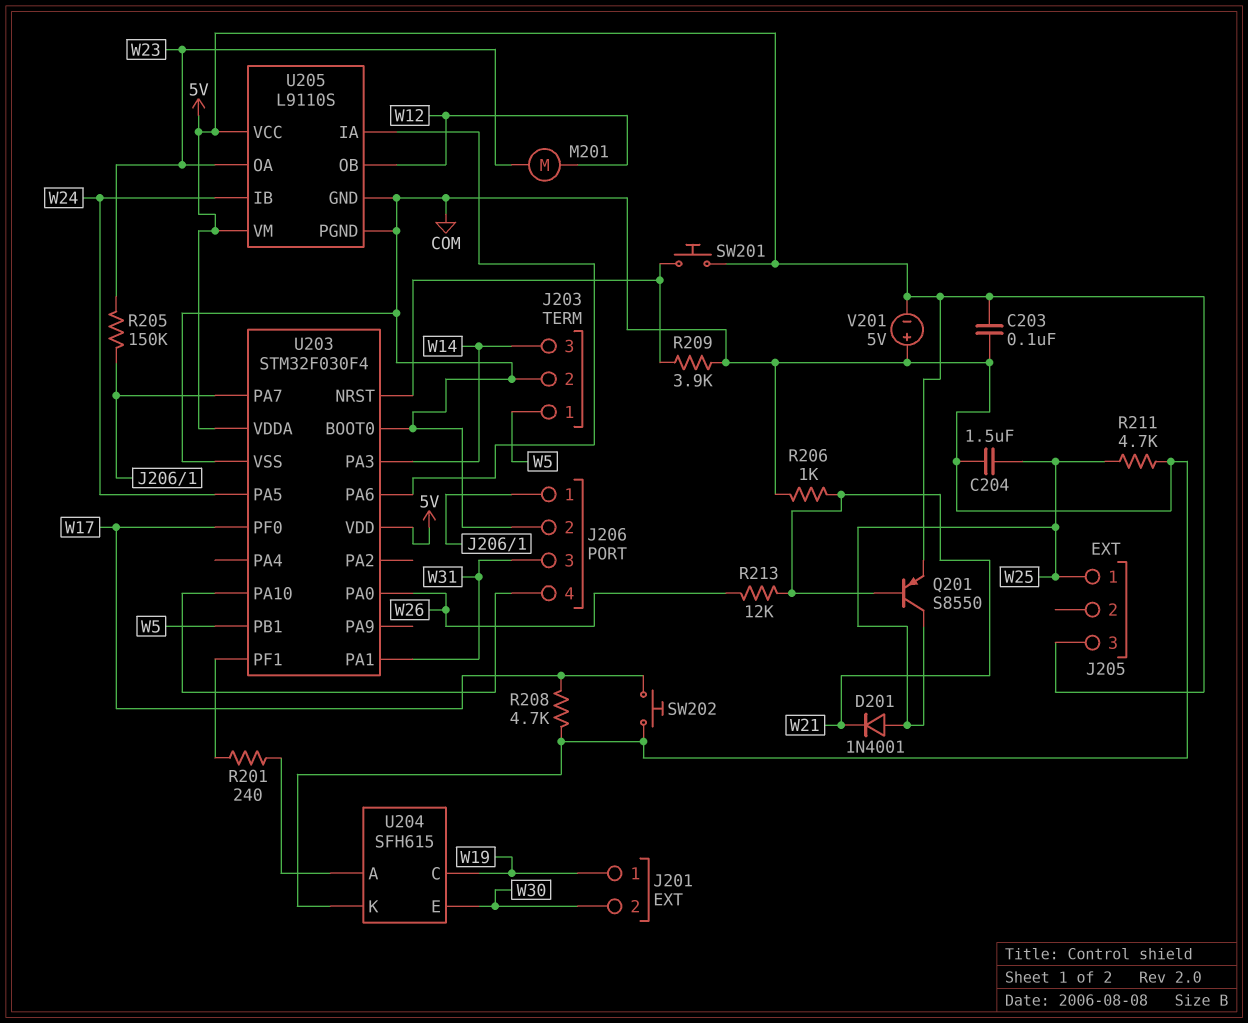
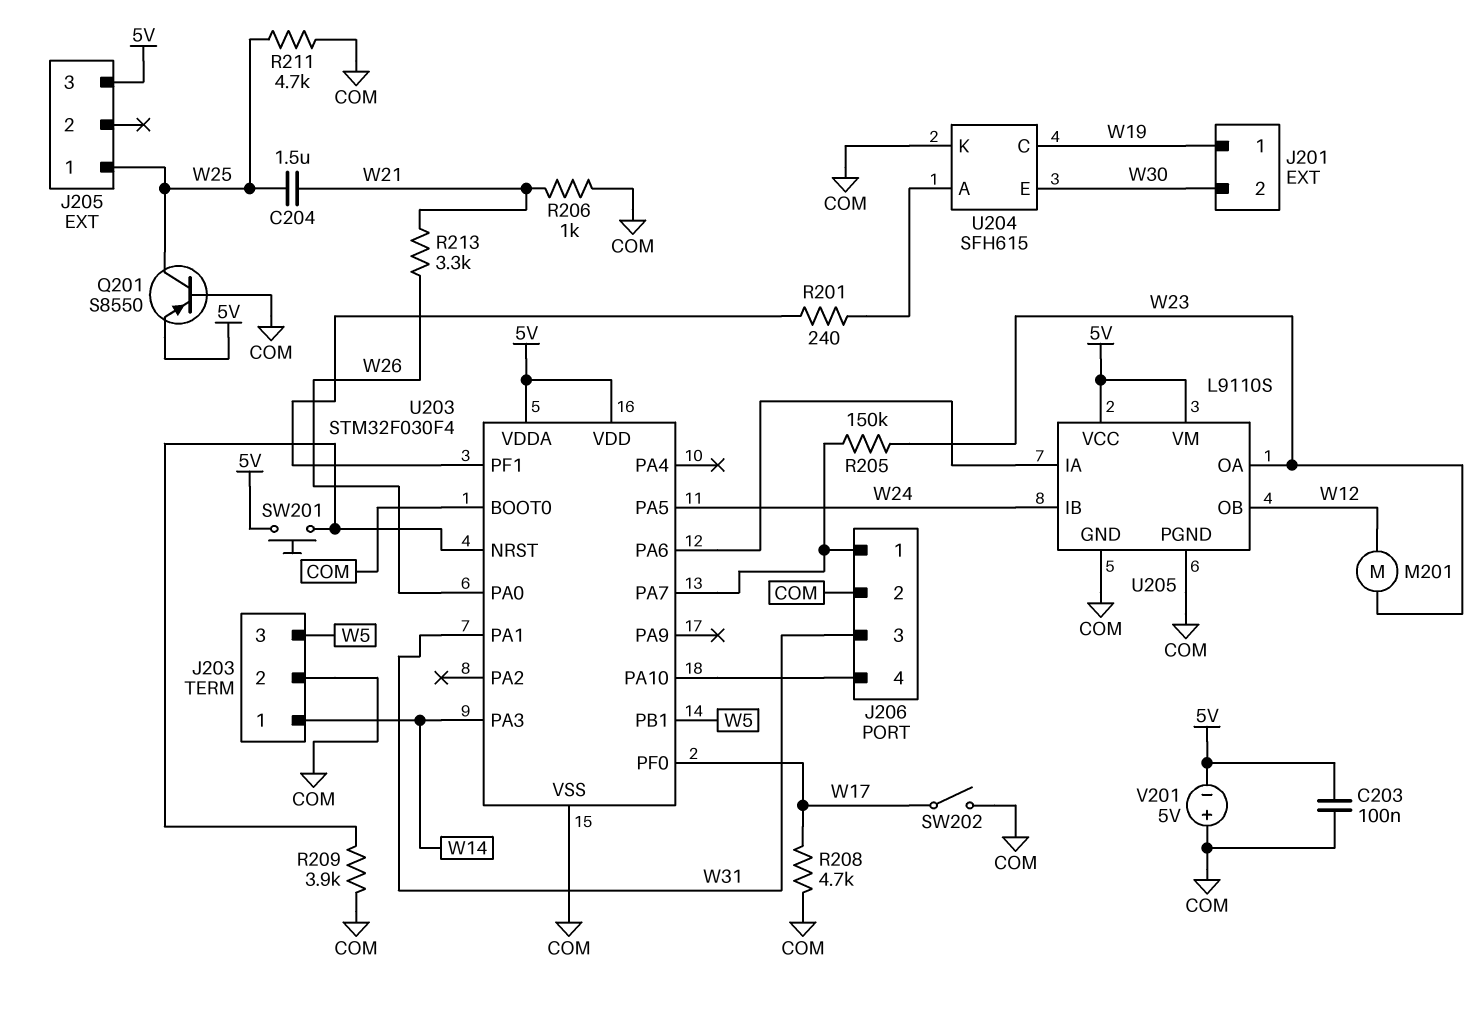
C204: 1.5uF (COM, W25) -> 1.5uF (W21, W25)
D201: diode 1N4001 (A W25, K W21) -> none
J203 pin 1: W5 -> W14
J203 pin 3: W14 -> W5
Q201: PNP S8550 (B W21, C W25, E 5V) -> PNP S8550 (B COM, C W25, E 5V)
R213: 12k (W21, W26) -> 3.3k (W21, W26)
SW202: button (COM, W17) -> switch (COM, W17)

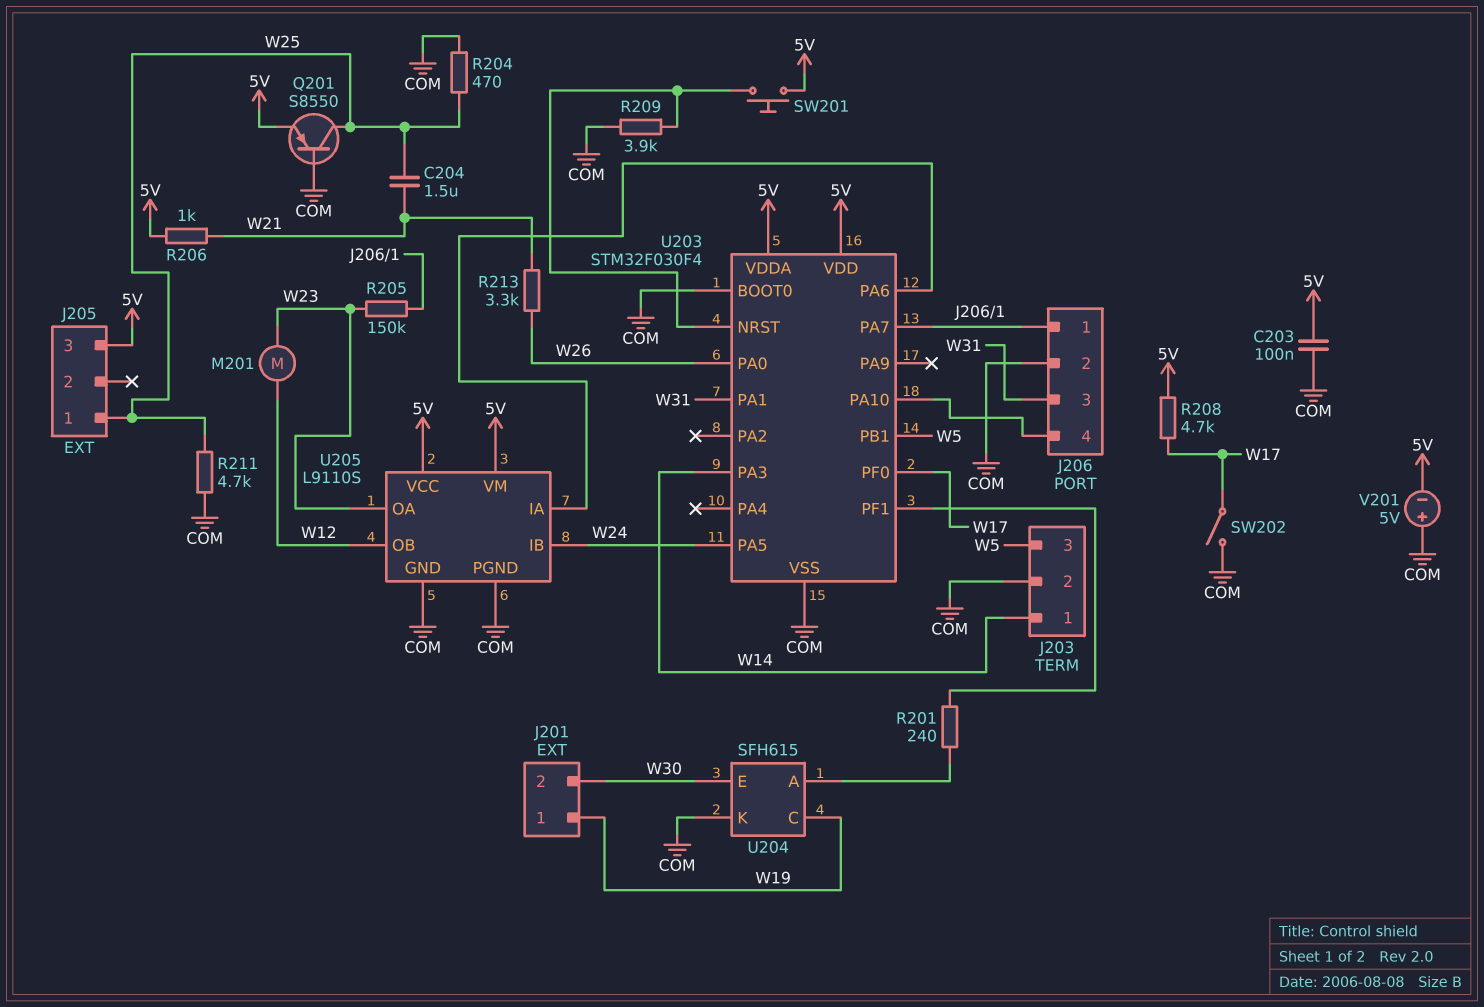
R204: none -> 470 (COM, W25)
R206: 1k (COM, W21) -> 1k (5V, W21)
R208: 4.7k (COM, W17) -> 4.7k (5V, W17)

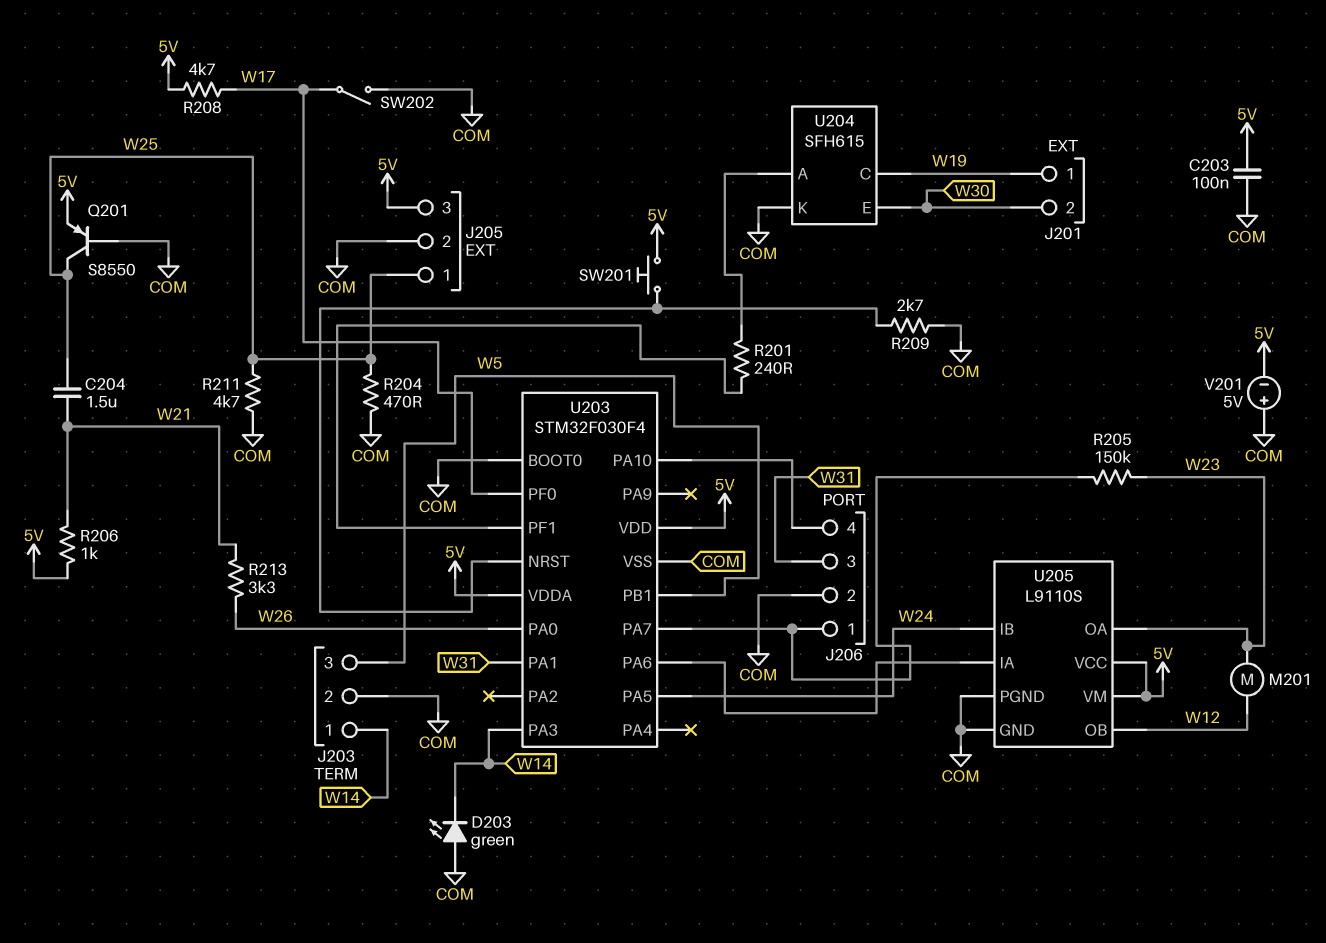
D203: none -> LED green (A COM, K W14)
J205 pin 2: none -> COM
R209: 3.9k (COM, U203/NRST) -> 2.7k (COM, U203/NRST)

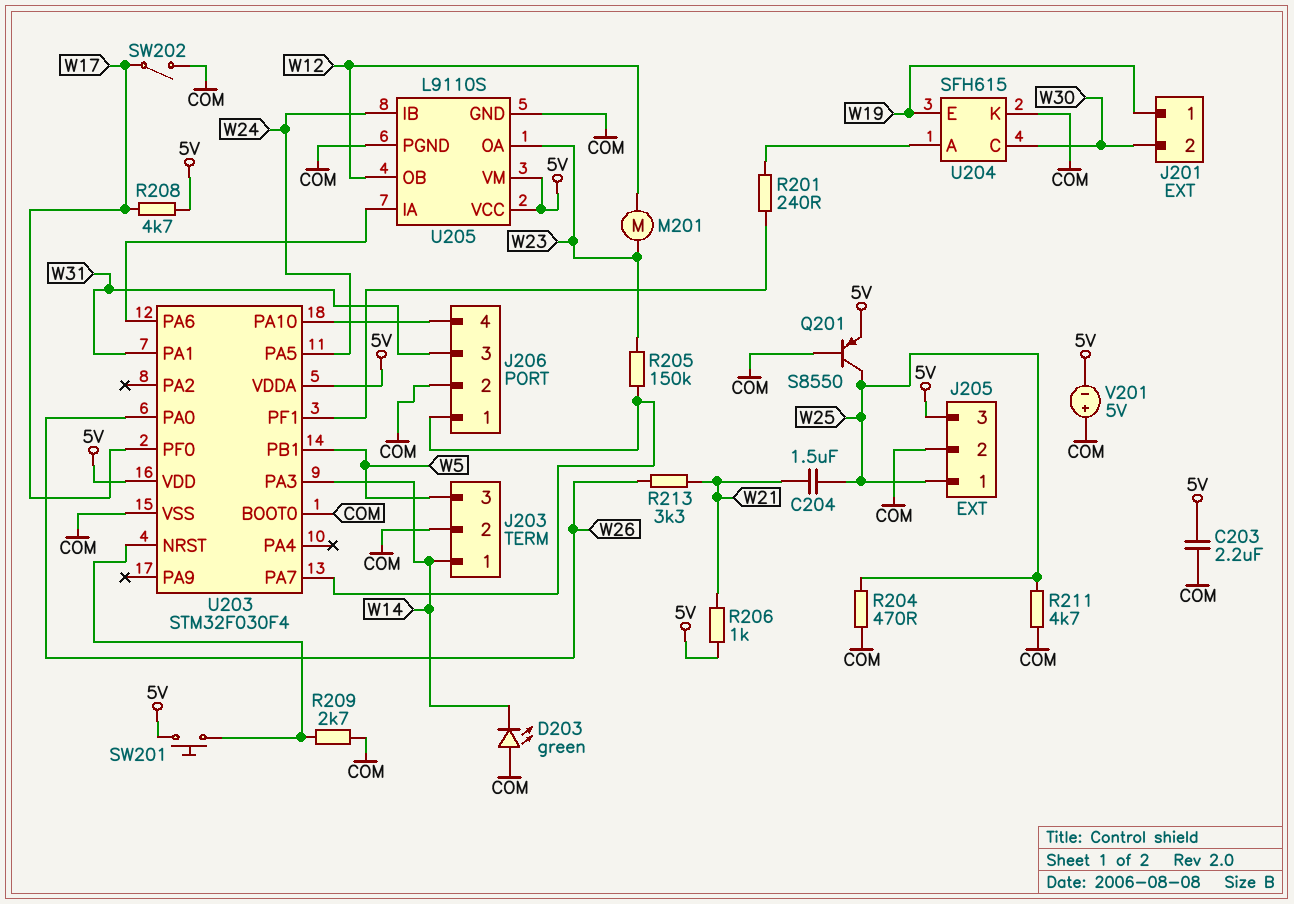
C203: 100nF (5V, COM) -> 2.2uF (5V, COM)
U204 pin C: W19 -> W30
U204 pin E: W30 -> W19

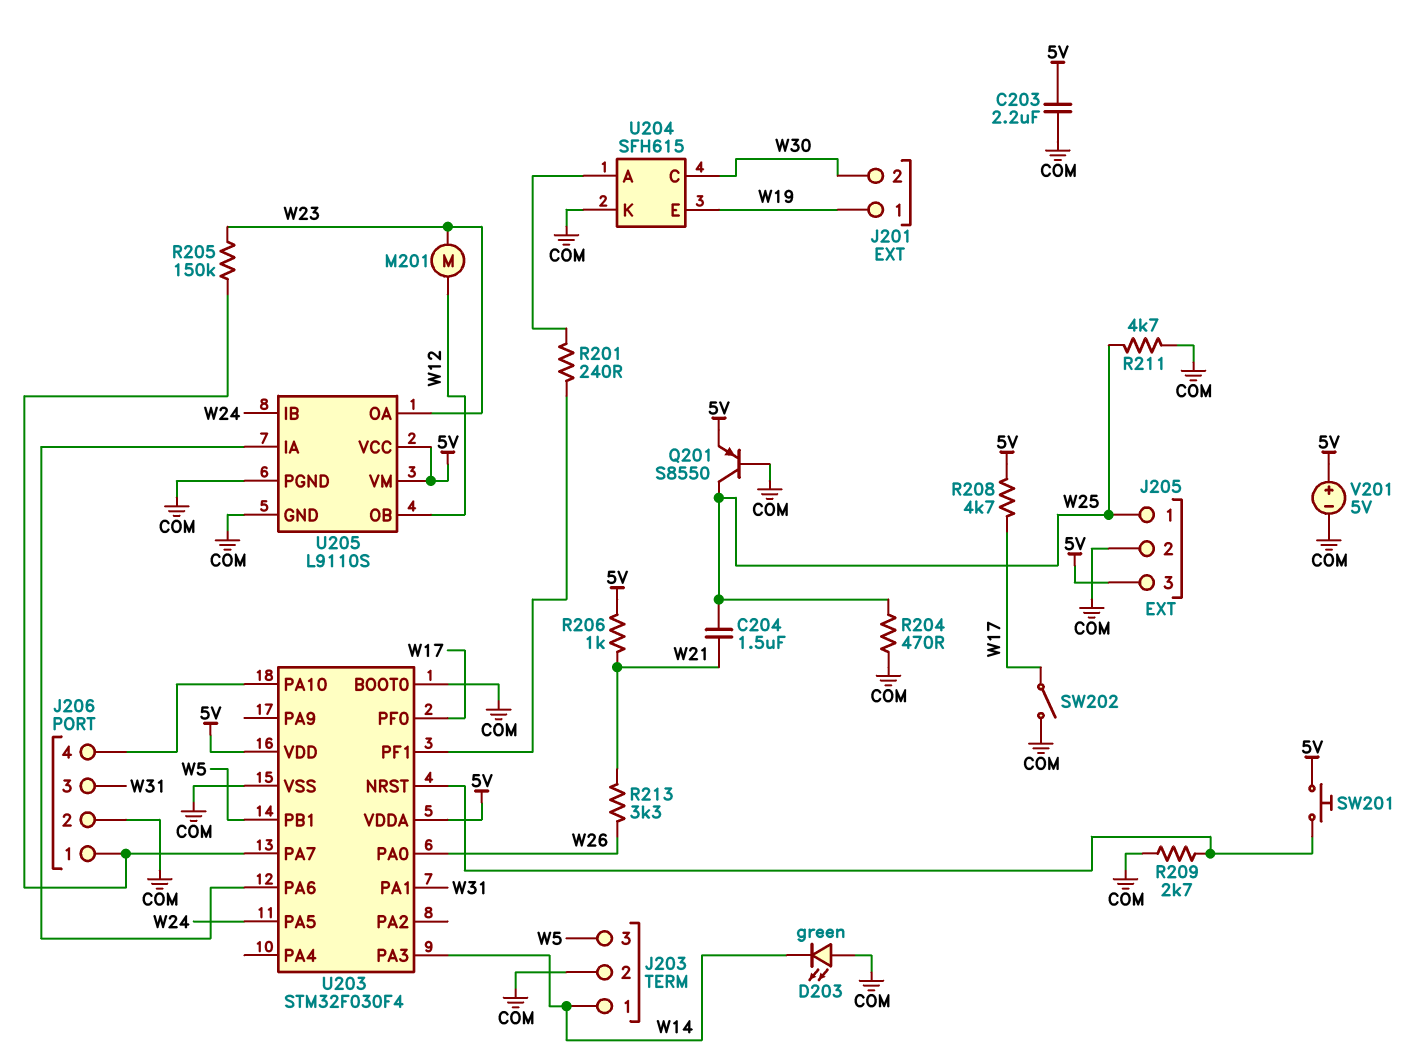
V201: 5V (plus COM, minus 5V) -> 5V (plus 5V, minus COM)

